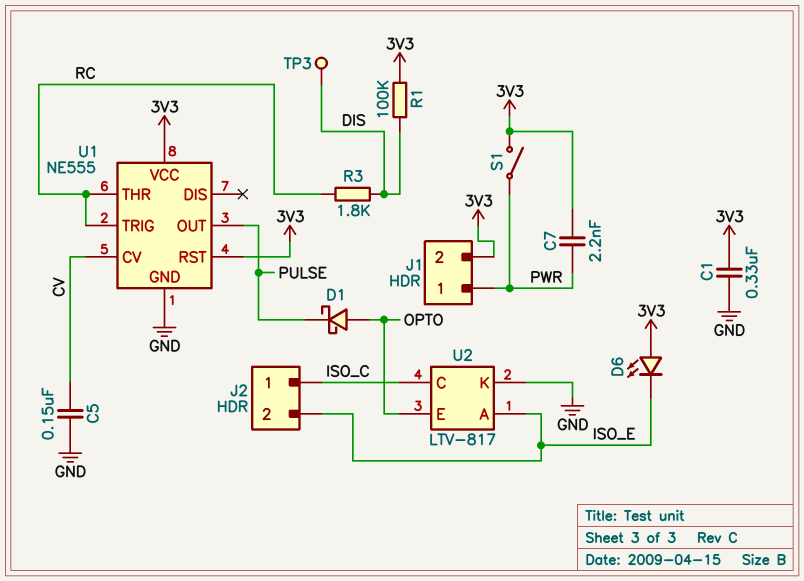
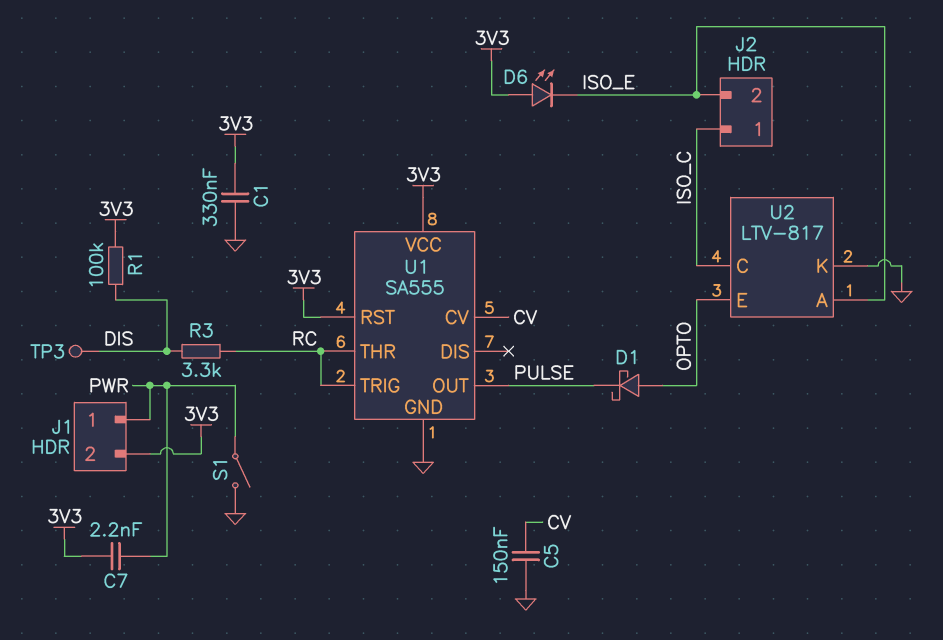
R3: 1.8k (DIS, RC) -> 3.3k (DIS, RC)
S1: switch (3V3, PWR) -> switch (GND, PWR)
U1: NE555 -> SA555

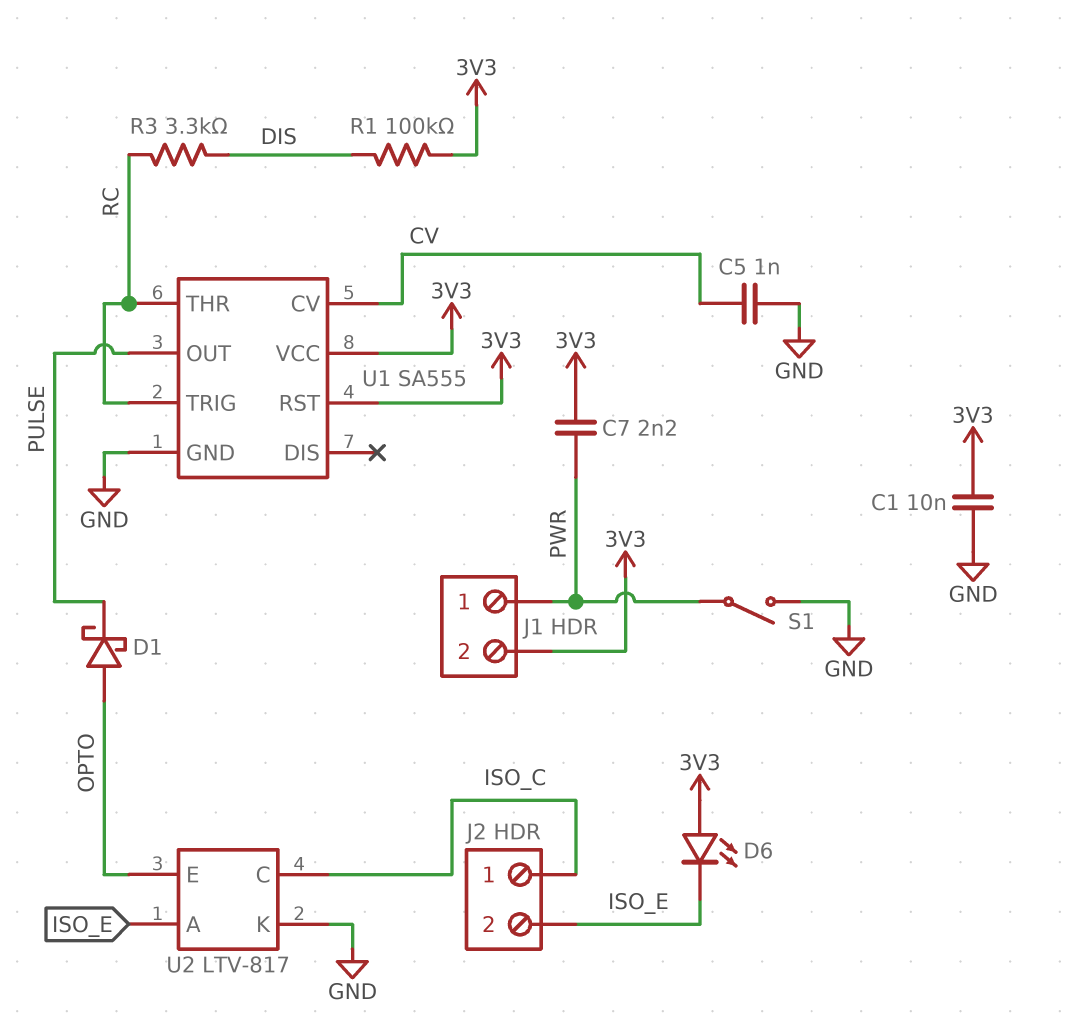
C1: 330nF (3V3, GND) -> 10nF (3V3, GND)
C5: 150nF (CV, GND) -> 1nF (CV, GND)
TP3: test point (DIS) -> none

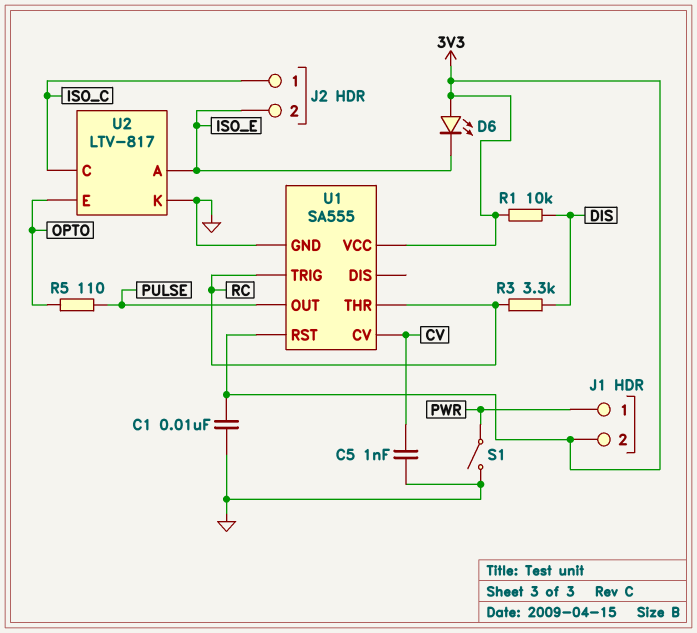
C7: 2.2nF (3V3, PWR) -> none
D1: schottky (A OPTO, K PULSE) -> none
R1: 100k (3V3, DIS) -> 10k (3V3, DIS)
R5: none -> 110 (OPTO, PULSE)

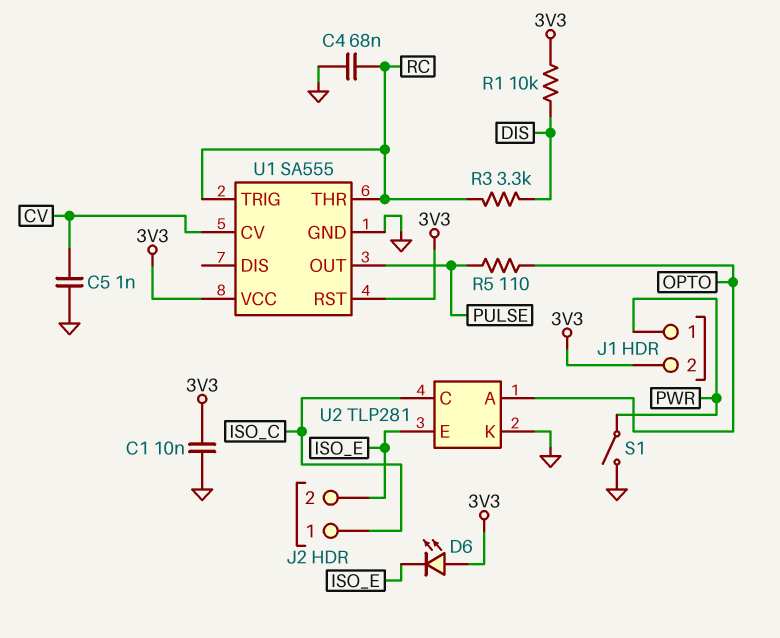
C4: none -> 68nF (GND, RC)
U2: LTV-817 -> TLP281
U2 pin A: ISO_E -> OPTO
U2 pin E: OPTO -> ISO_E

